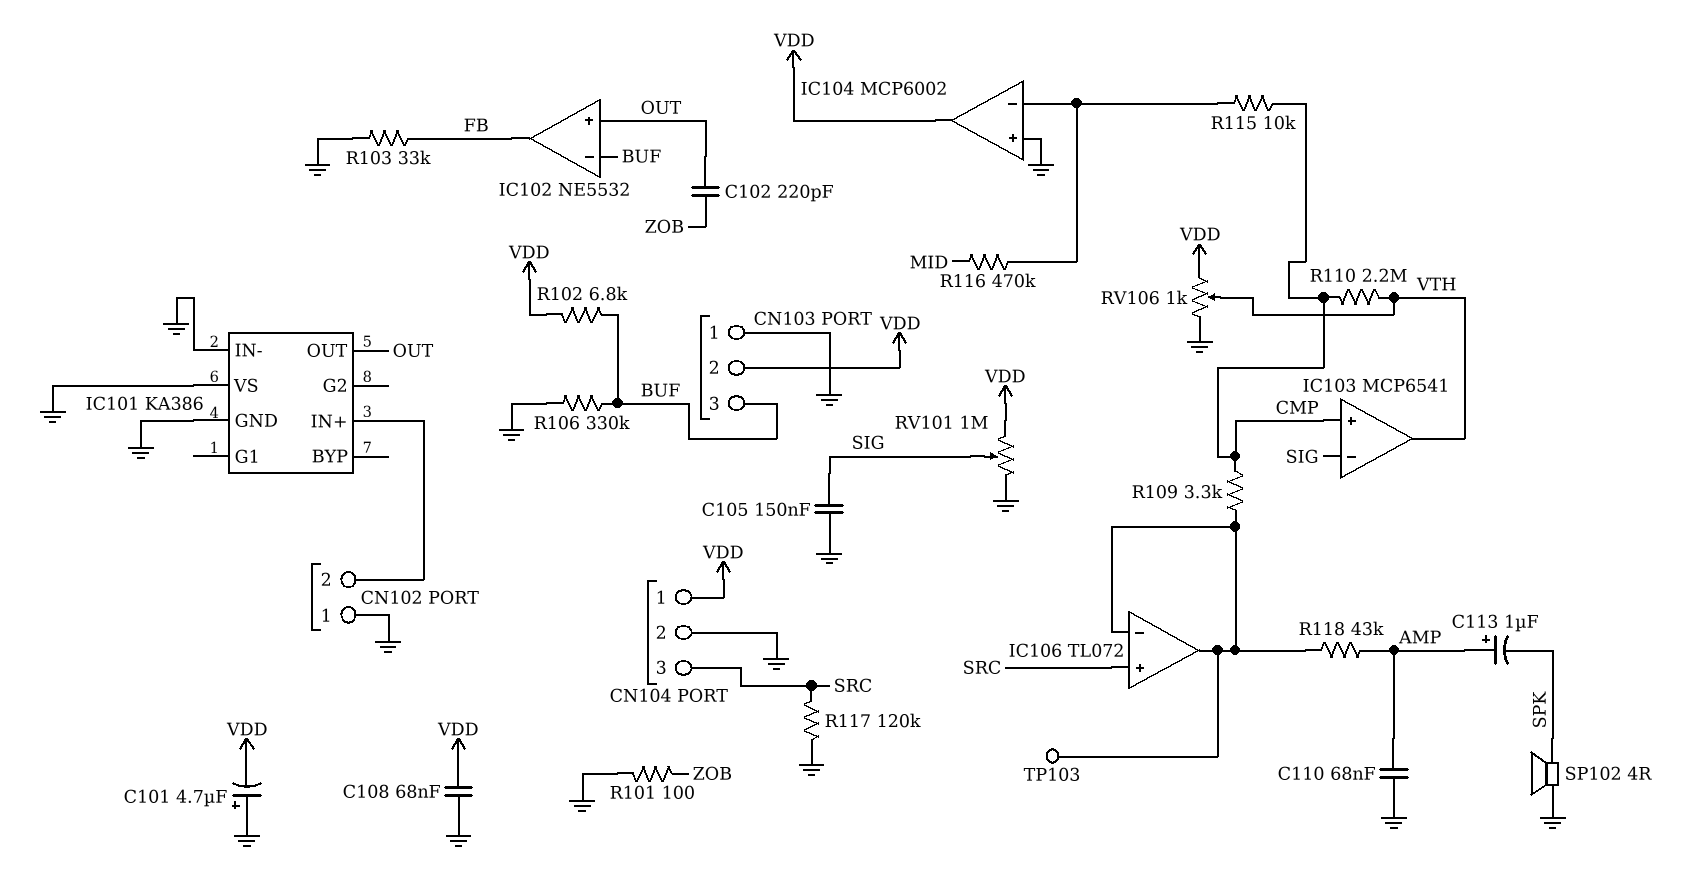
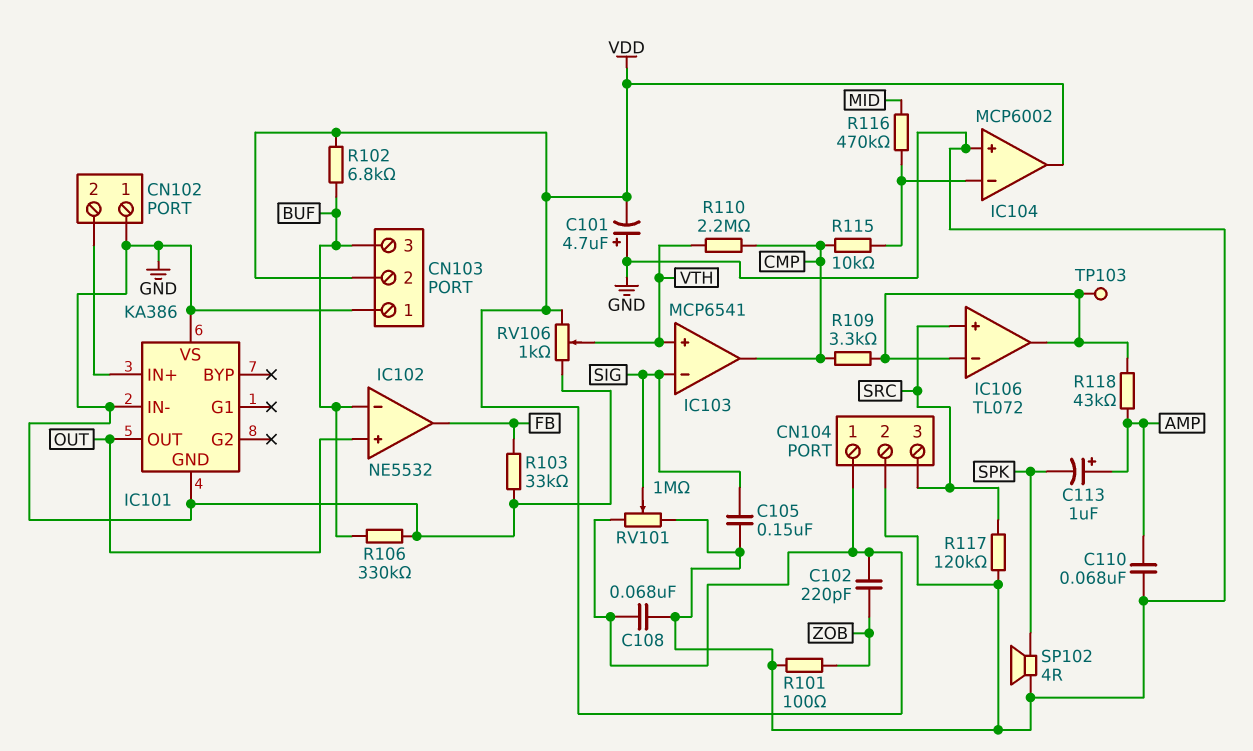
C102: 220pF (OUT, ZOB) -> 220pF (VDD, ZOB)
IC103 pin in+: CMP -> VTH
IC103 pin out: VTH -> CMP

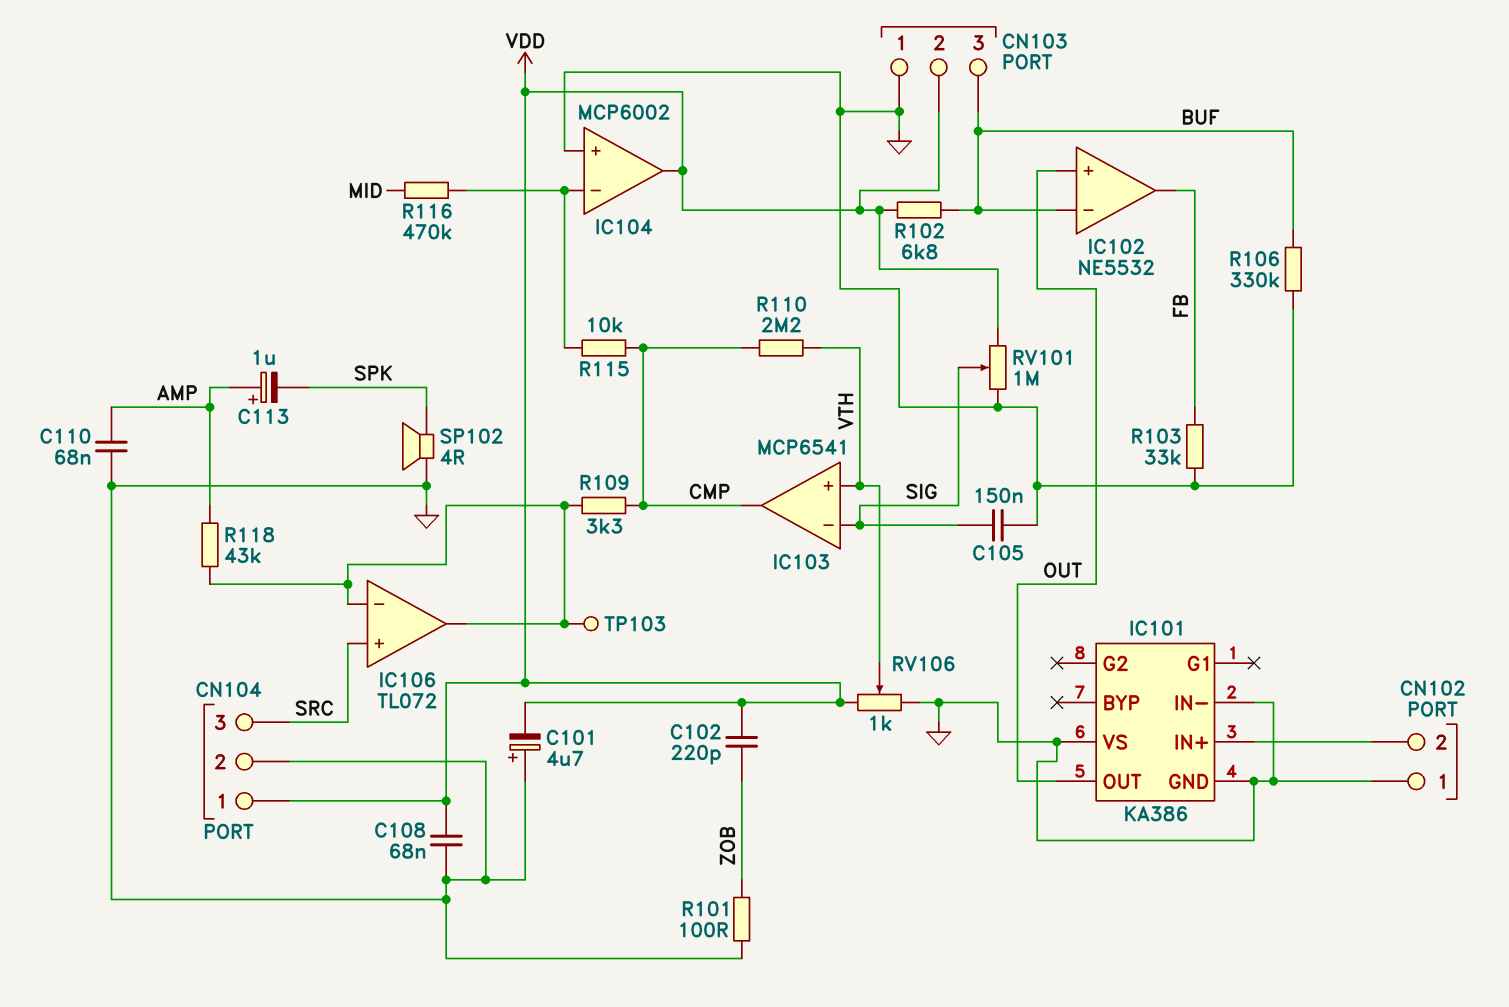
R117: 120k (GND, SRC) -> none

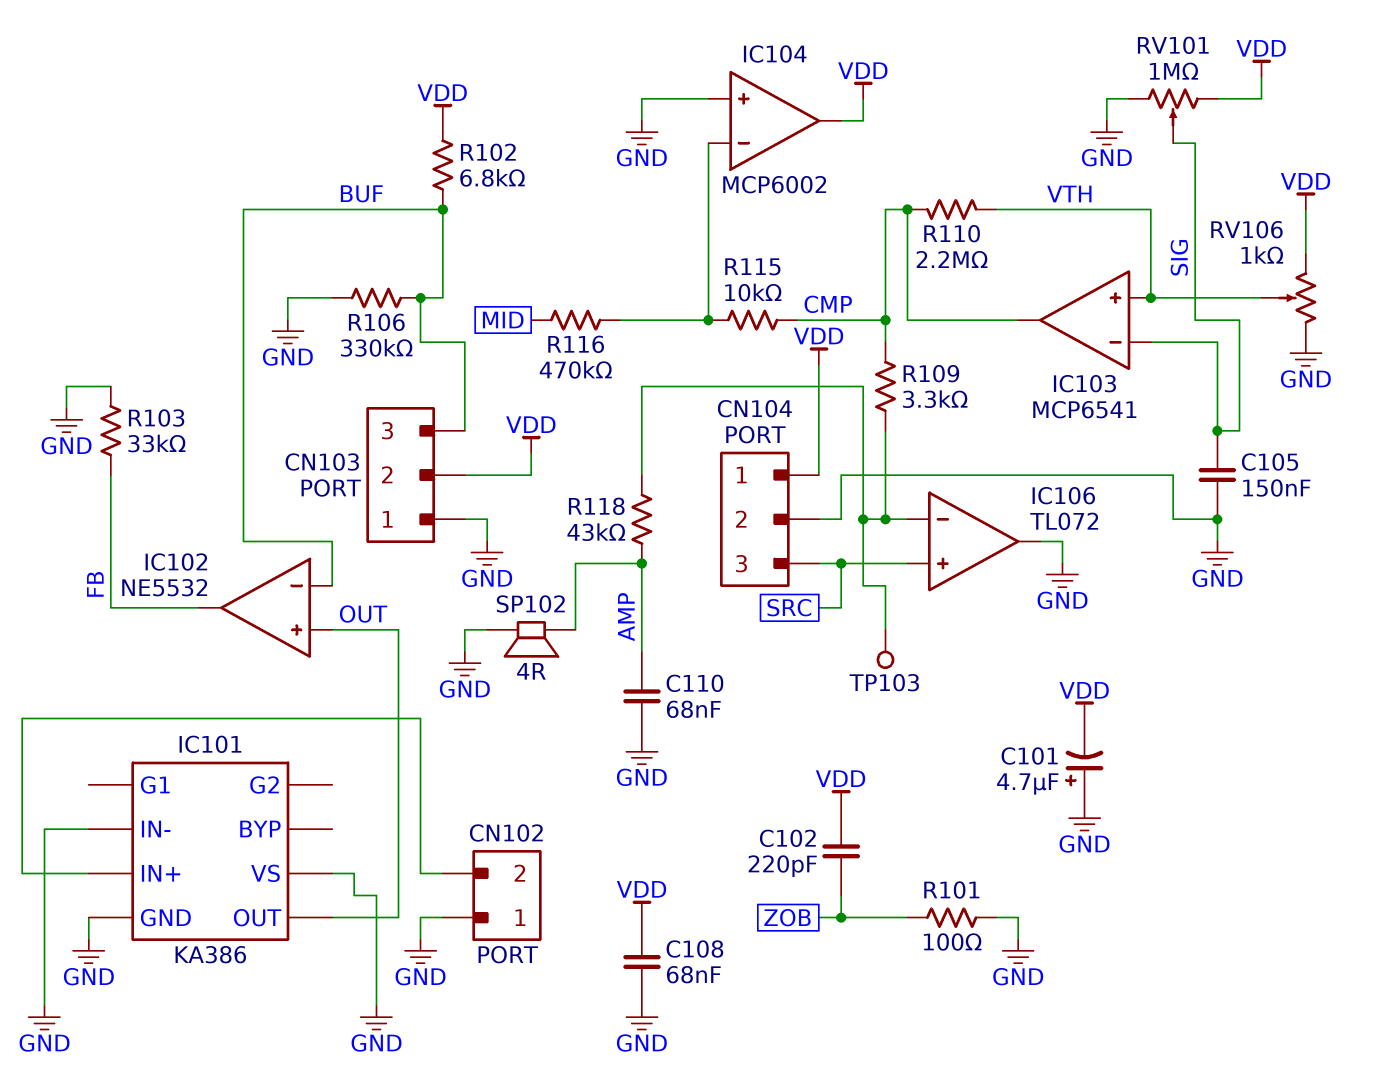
C113: 1uF (plus AMP, minus SPK) -> none
IC106 pin out: IC106/in- -> GND
SP102: speaker 4R (GND, SPK) -> speaker 4R (AMP, GND)

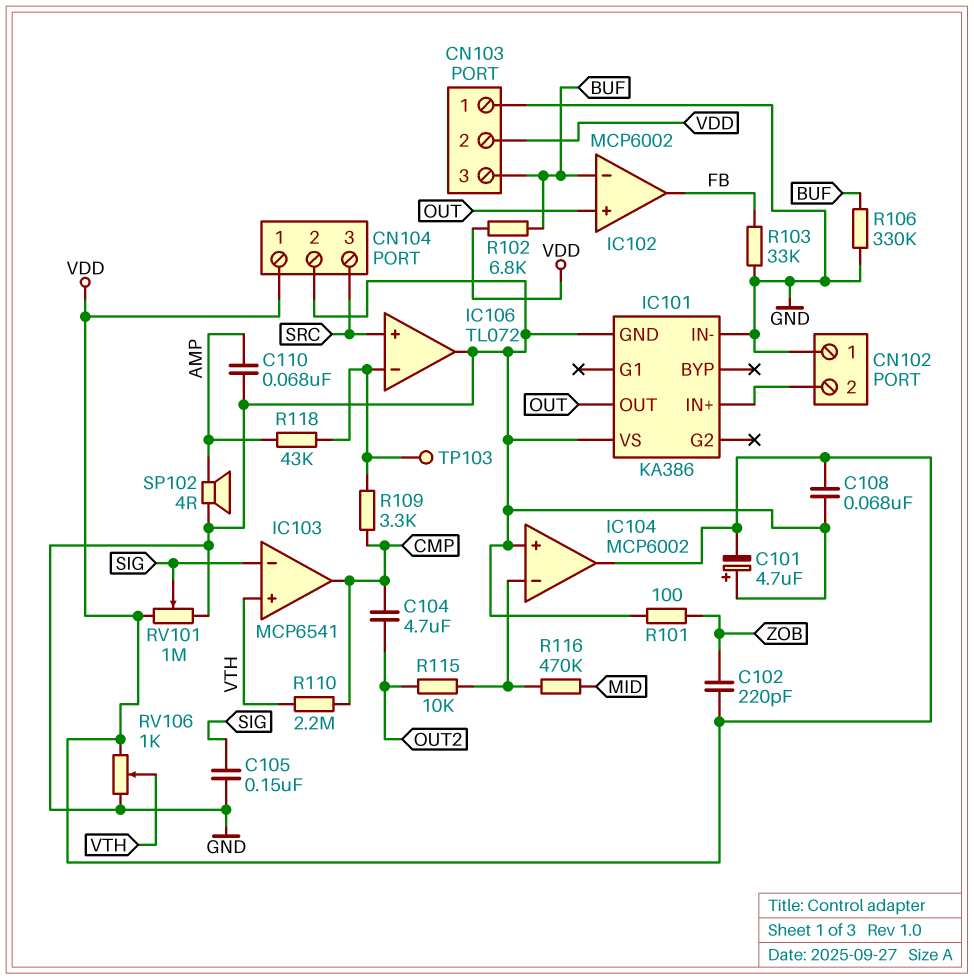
C104: none -> 4.7uF (CMP, OUT2)
IC102: NE5532 -> MCP6002
R115: 10k (CMP, IC104/in-) -> 10k (IC104/in-, OUT2)

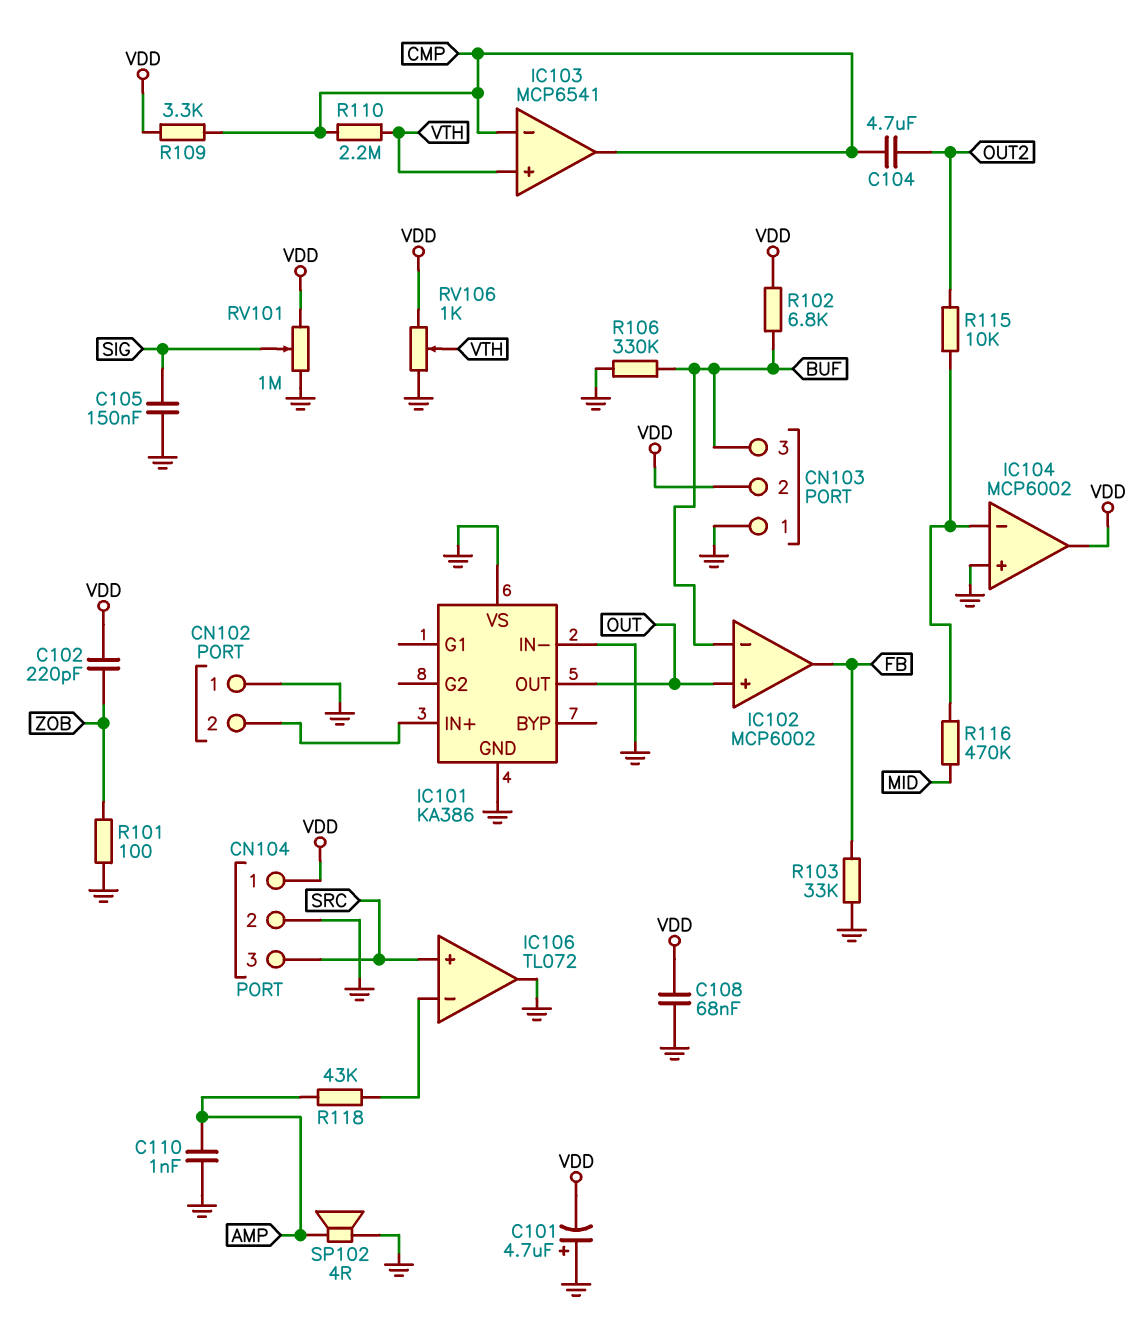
C110: 68nF (AMP, GND) -> 1nF (AMP, GND)
IC103 pin in-: SIG -> CMP
R109: 3.3k (CMP, IC106/in-) -> 3.3k (CMP, VDD)
TP103: test point (IC106/in-) -> none

